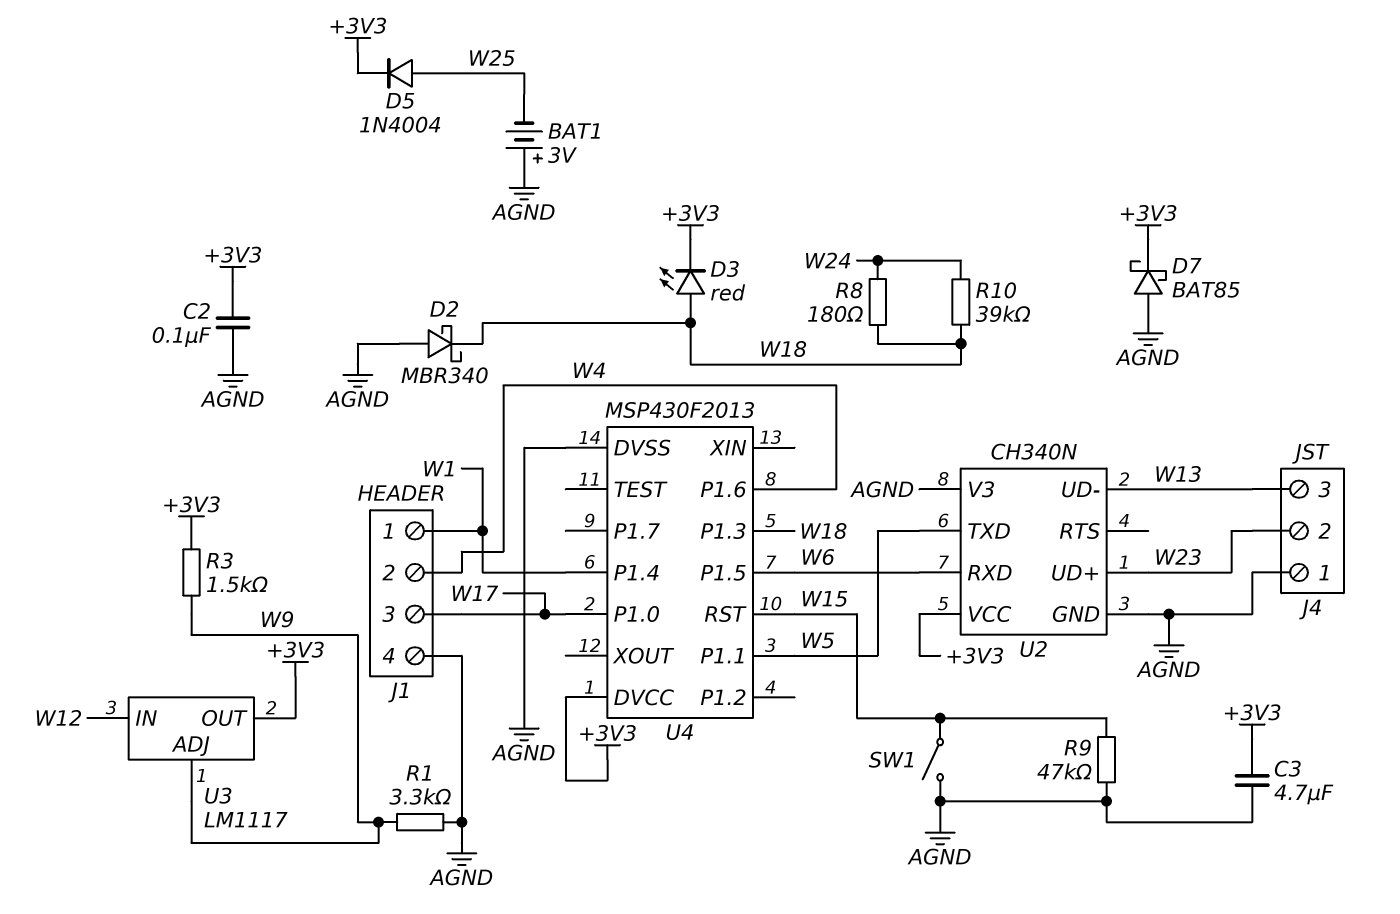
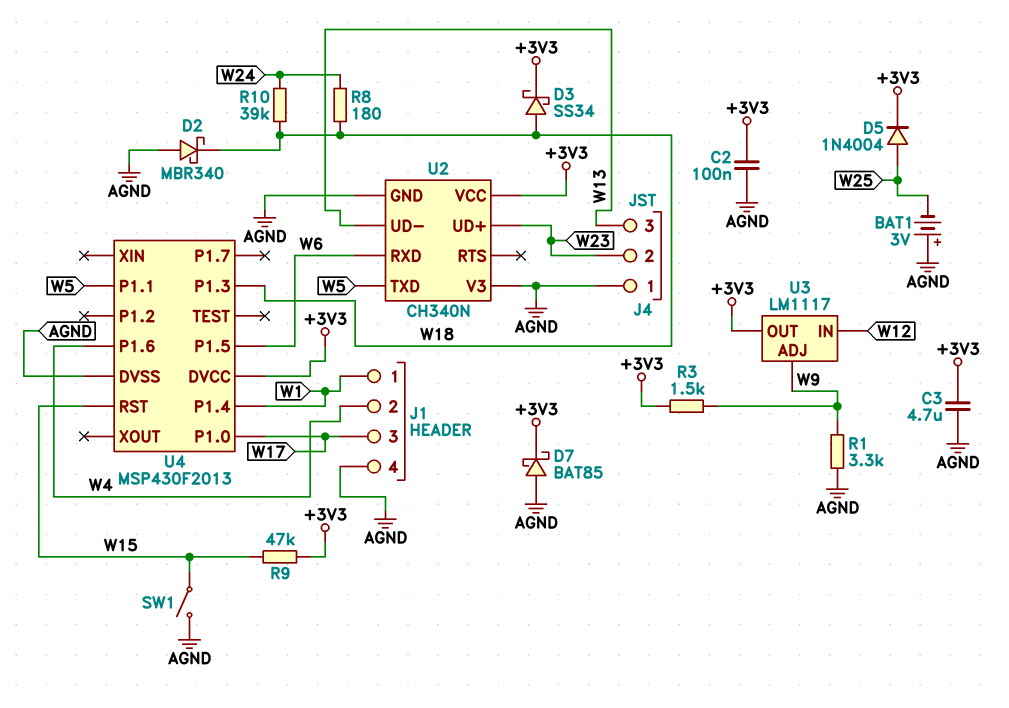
D3: LED red (A W18, K +3V3) -> schottky SS34 (A W18, K +3V3)
R9: 47k (AGND, W15) -> 47k (+3V3, W15)

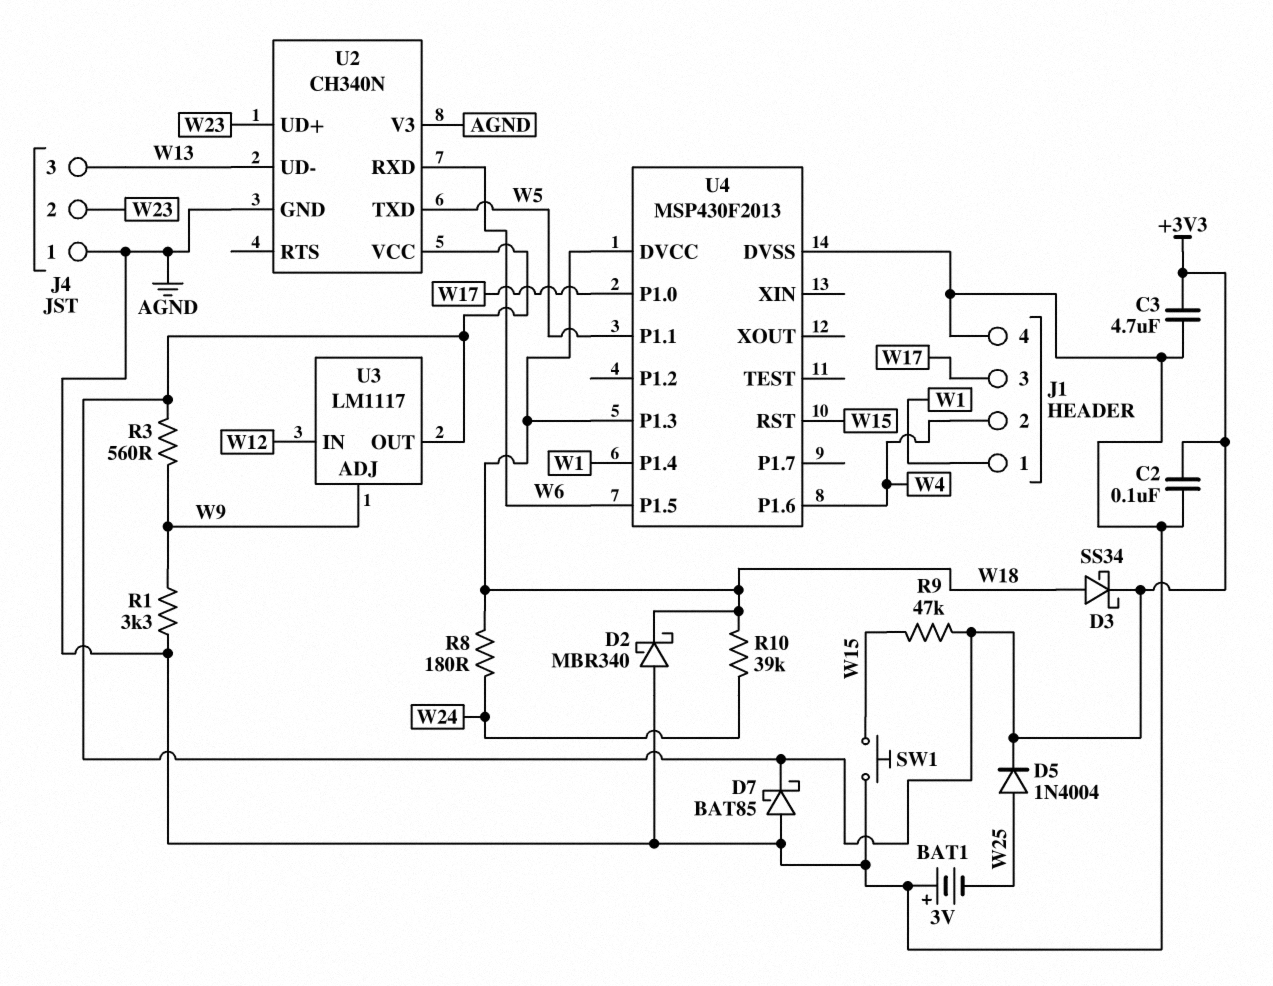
R3: 1.5k (+3V3, W9) -> 560 (+3V3, W9)
SW1: switch (AGND, W15) -> button (AGND, W15)
U4 pin DVCC: +3V3 -> W18

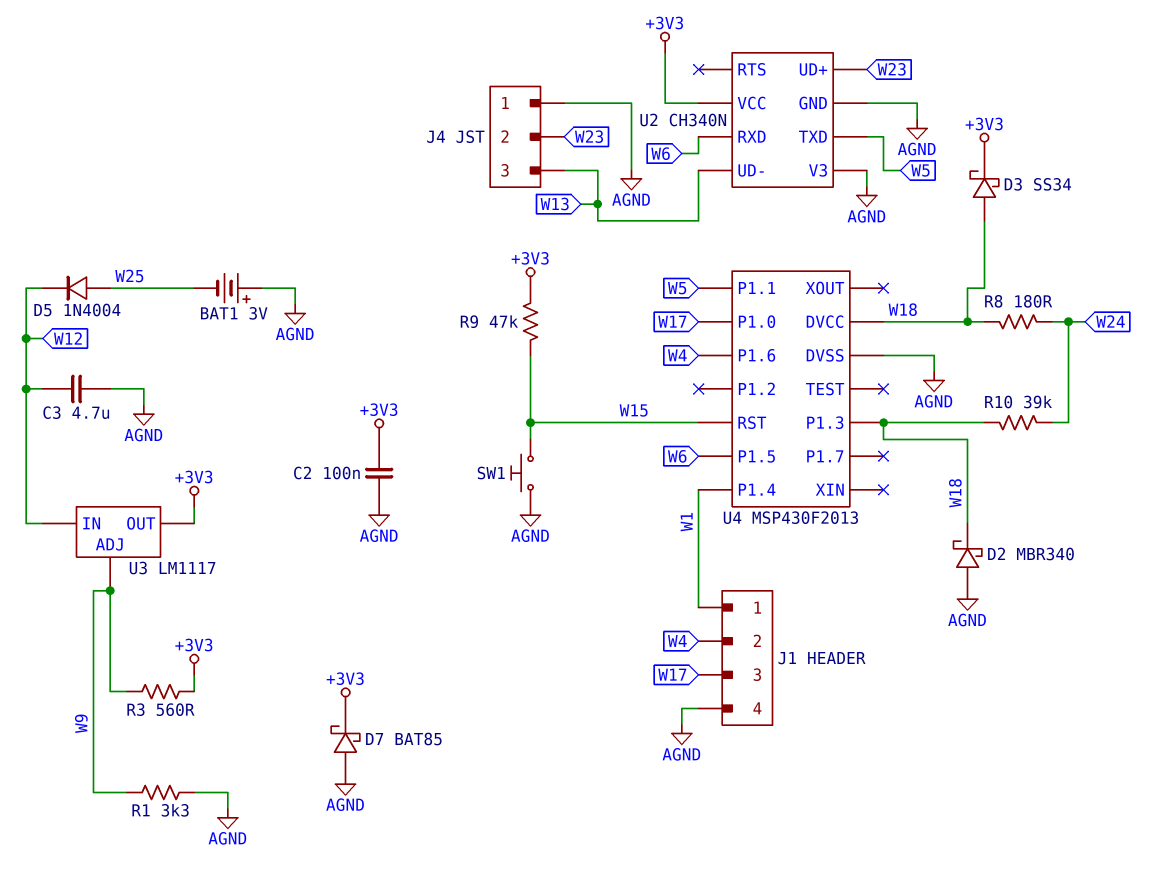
C3: 4.7uF (+3V3, AGND) -> 4.7uF (AGND, W12)
D5: diode 1N4004 (A W25, K +3V3) -> diode 1N4004 (A W25, K W12)

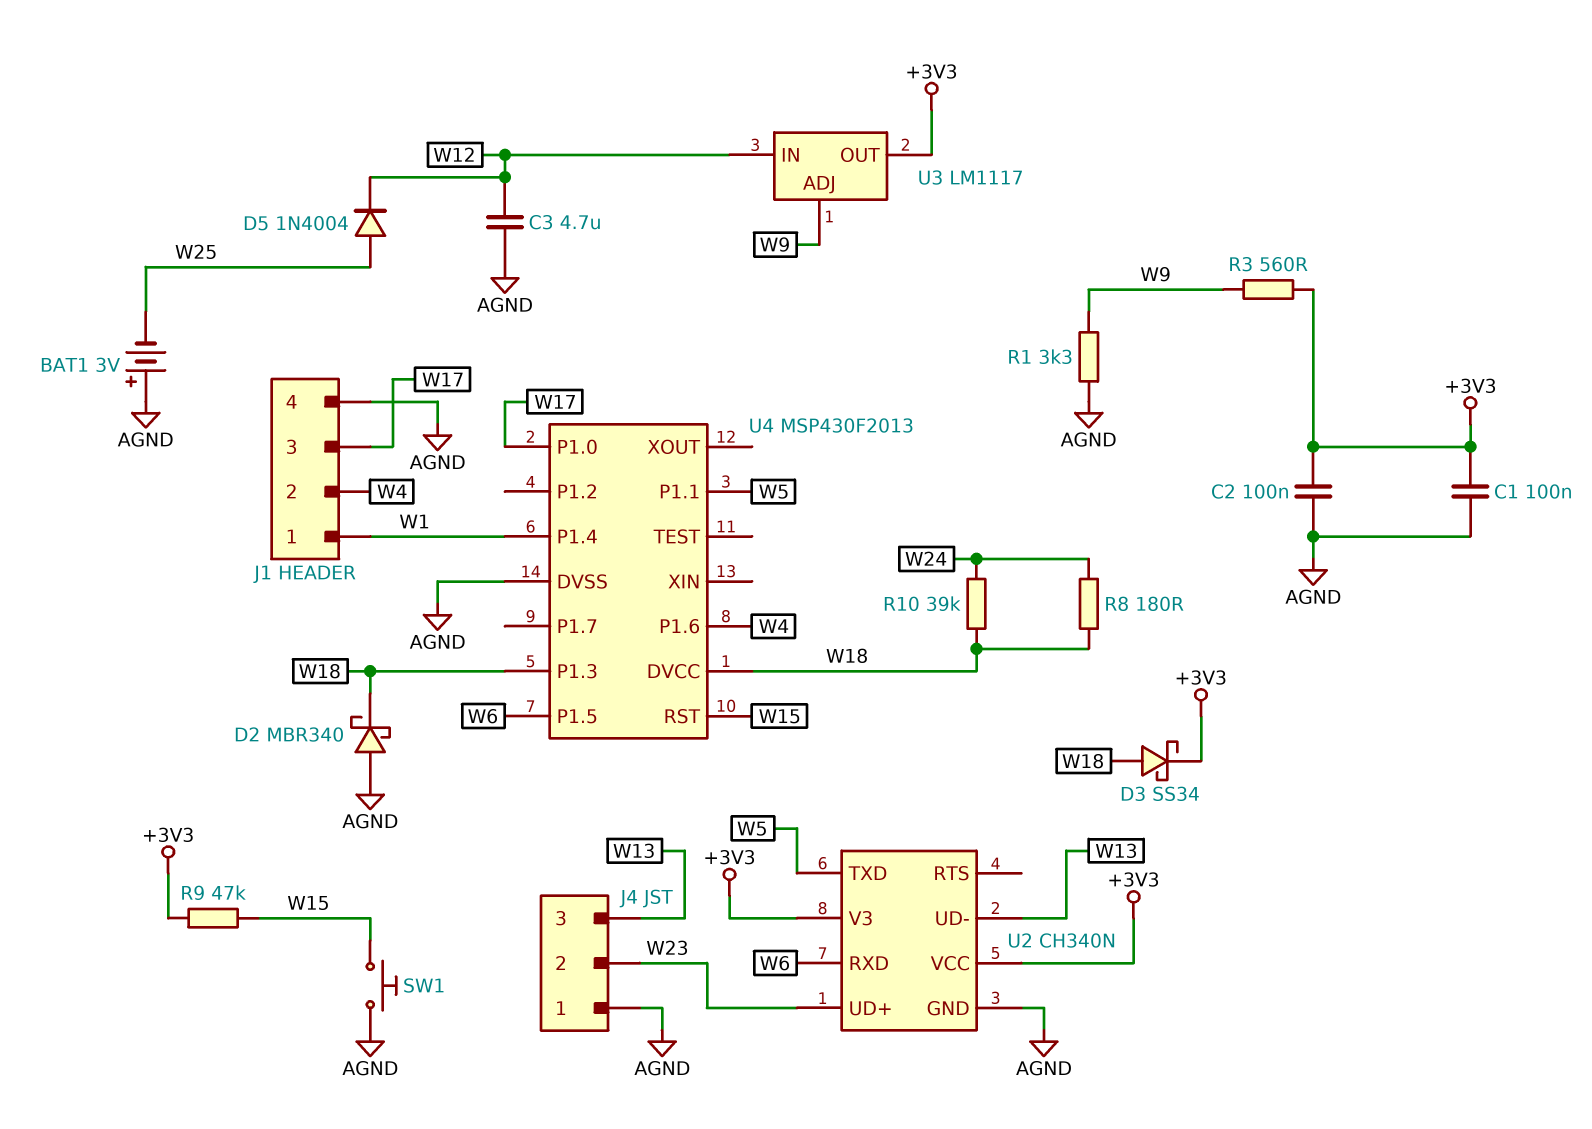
C1: none -> 100nF (+3V3, AGND)
D7: schottky BAT85 (A AGND, K +3V3) -> none
U2 pin V3: AGND -> +3V3

